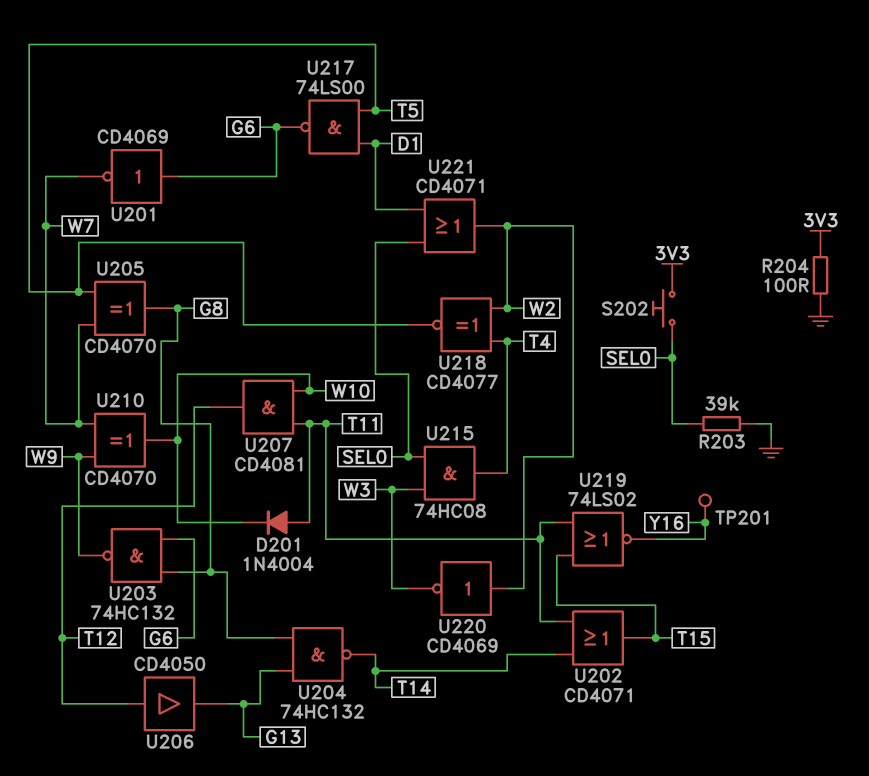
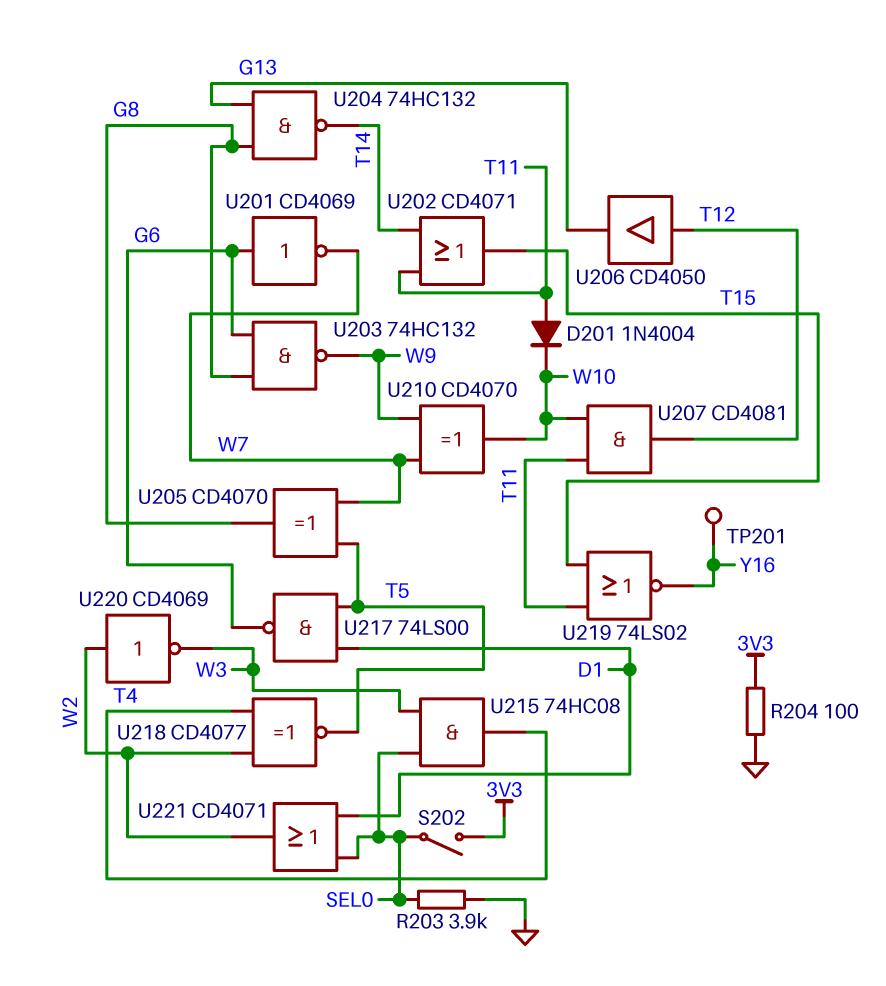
R203: 39k (GND, SEL0) -> 3.9k (GND, SEL0)
S202: button (3V3, SEL0) -> switch (3V3, SEL0)

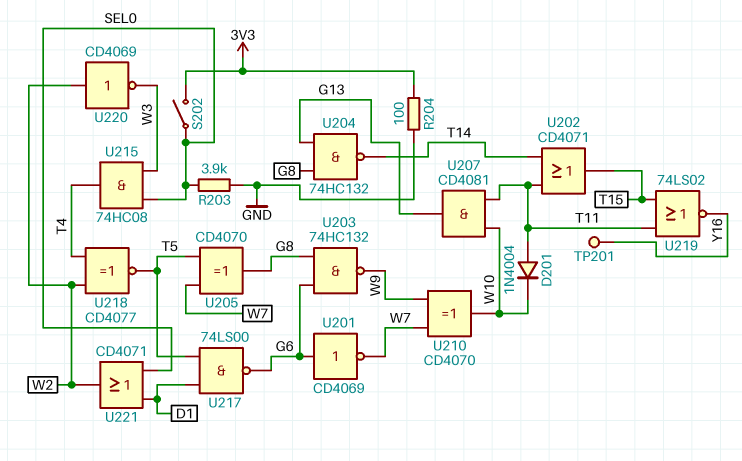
U206: buffer CD4050 (in T12, out G13) -> none
U207: AND CD4081 (in T11, in W10, out T12) -> AND CD4081 (in T11, in W10, out G13)

